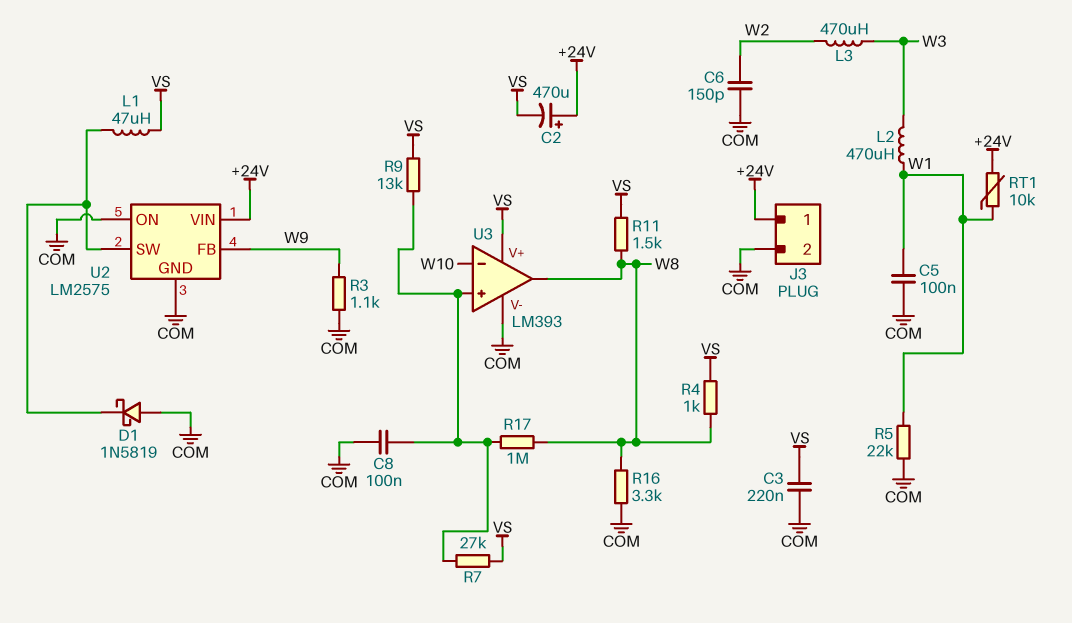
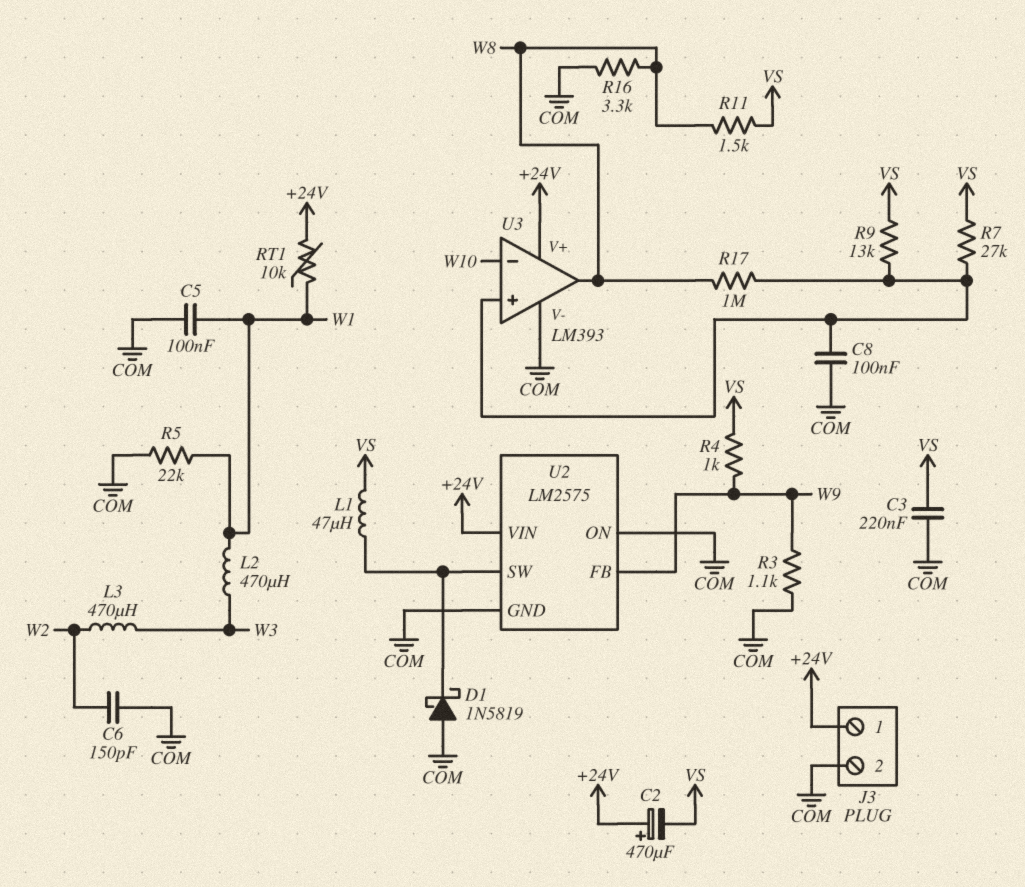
R4: 1k (VS, W8) -> 1k (VS, W9)
U3 pin V+: VS -> +24V

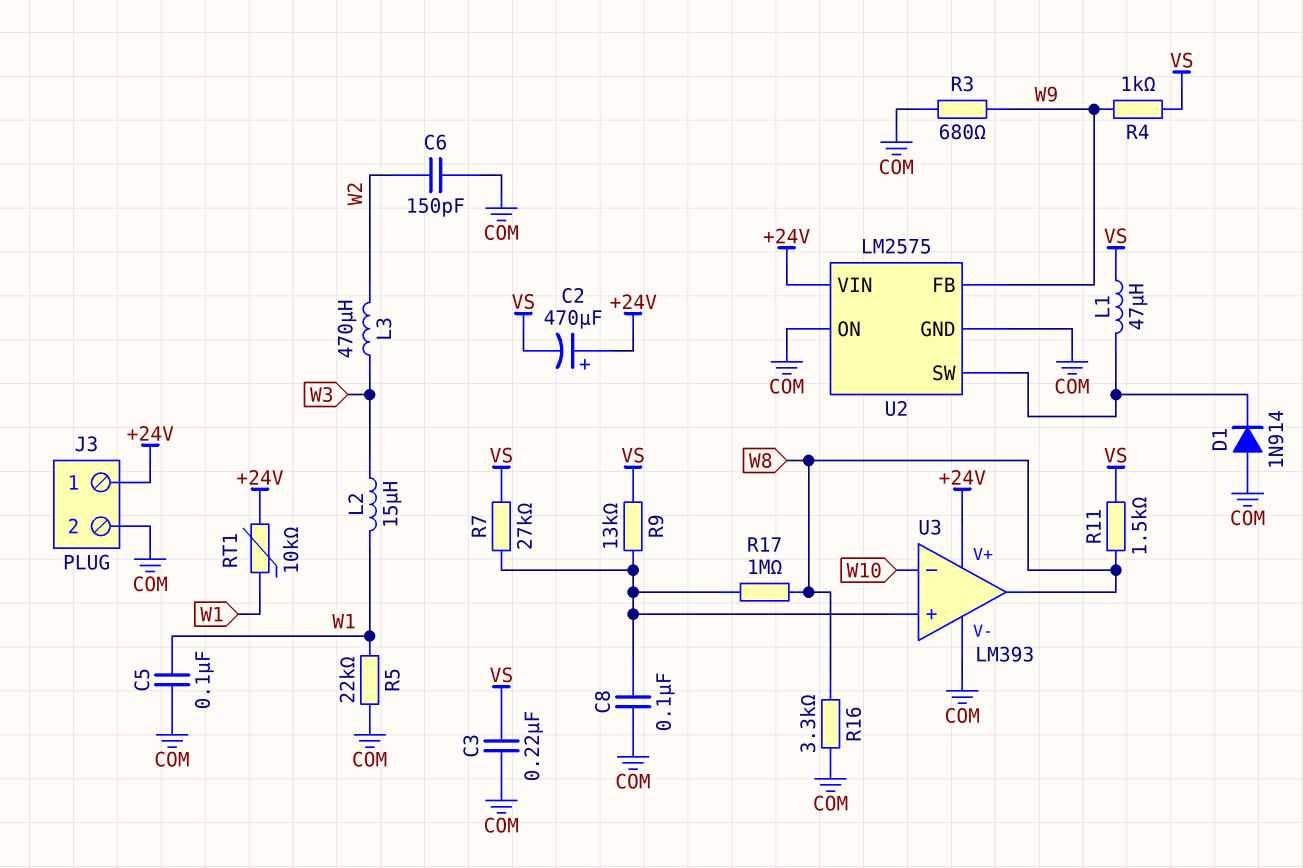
D1: schottky 1N5819 (A COM, K U2/SW) -> diode 1N914 (A COM, K U2/SW)
L2: 470uH (W1, W3) -> 15uH (W1, W3)
R3: 1.1k (COM, W9) -> 680 (COM, W9)

